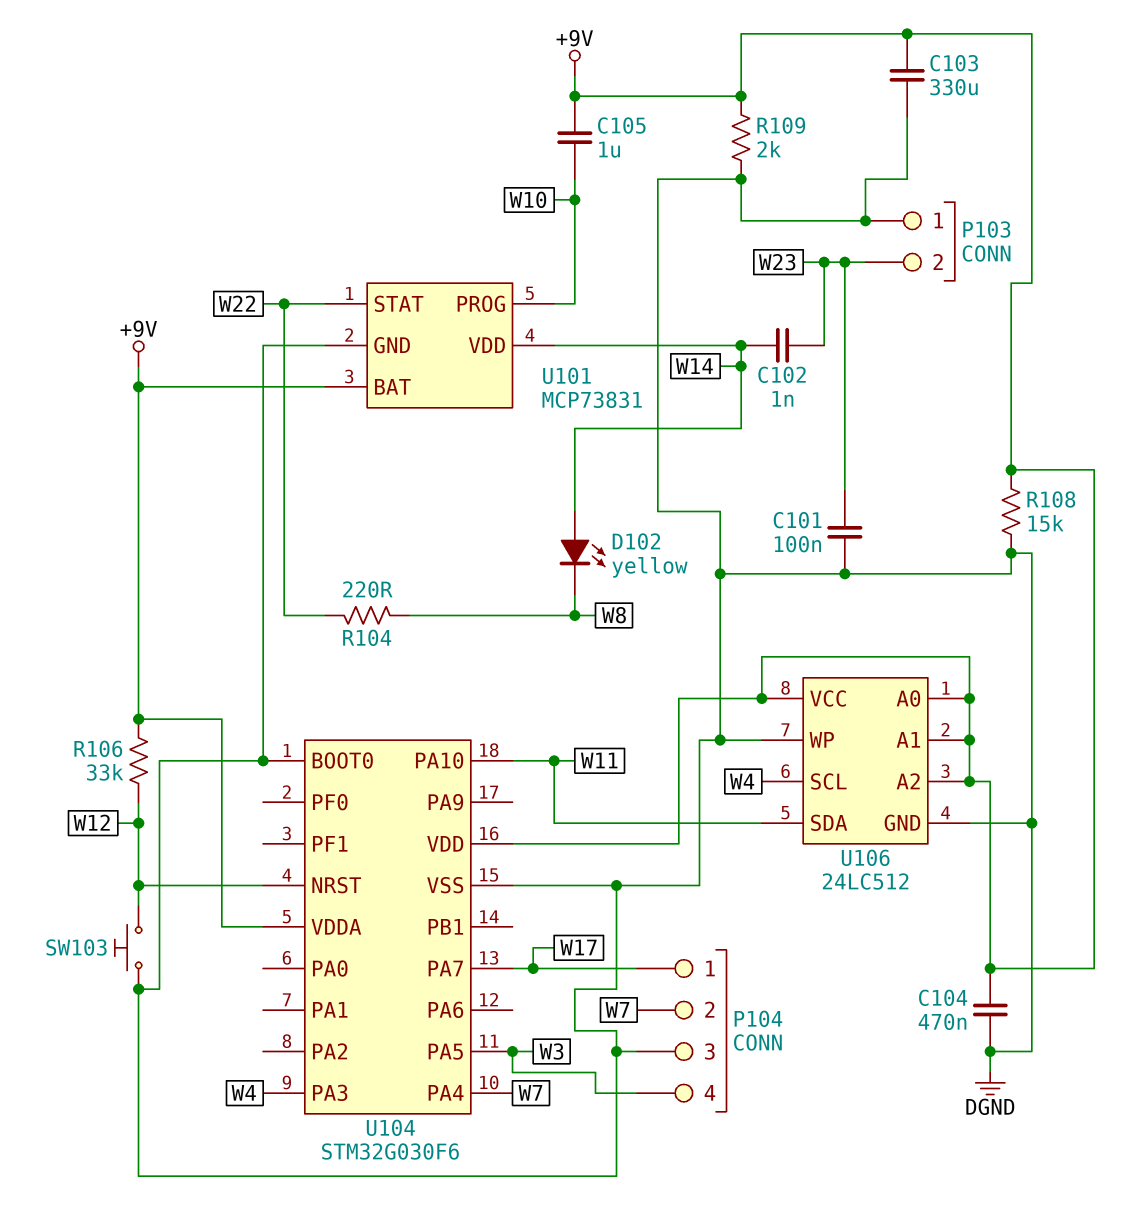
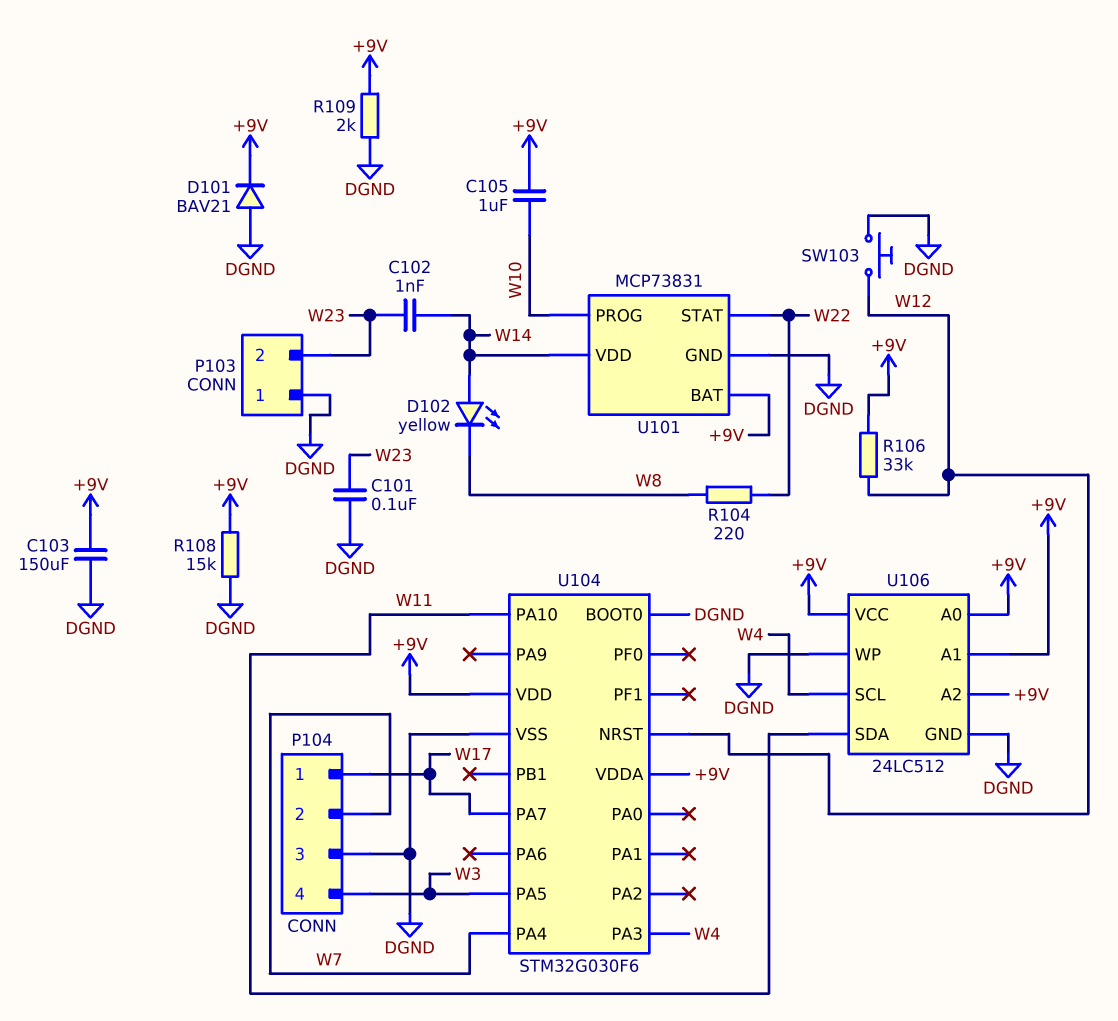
C103: 330uF (+9V, DGND) -> 150uF (+9V, DGND)
C104: 470nF (+9V, DGND) -> none
D101: none -> diode BAV21 (A DGND, K +9V)

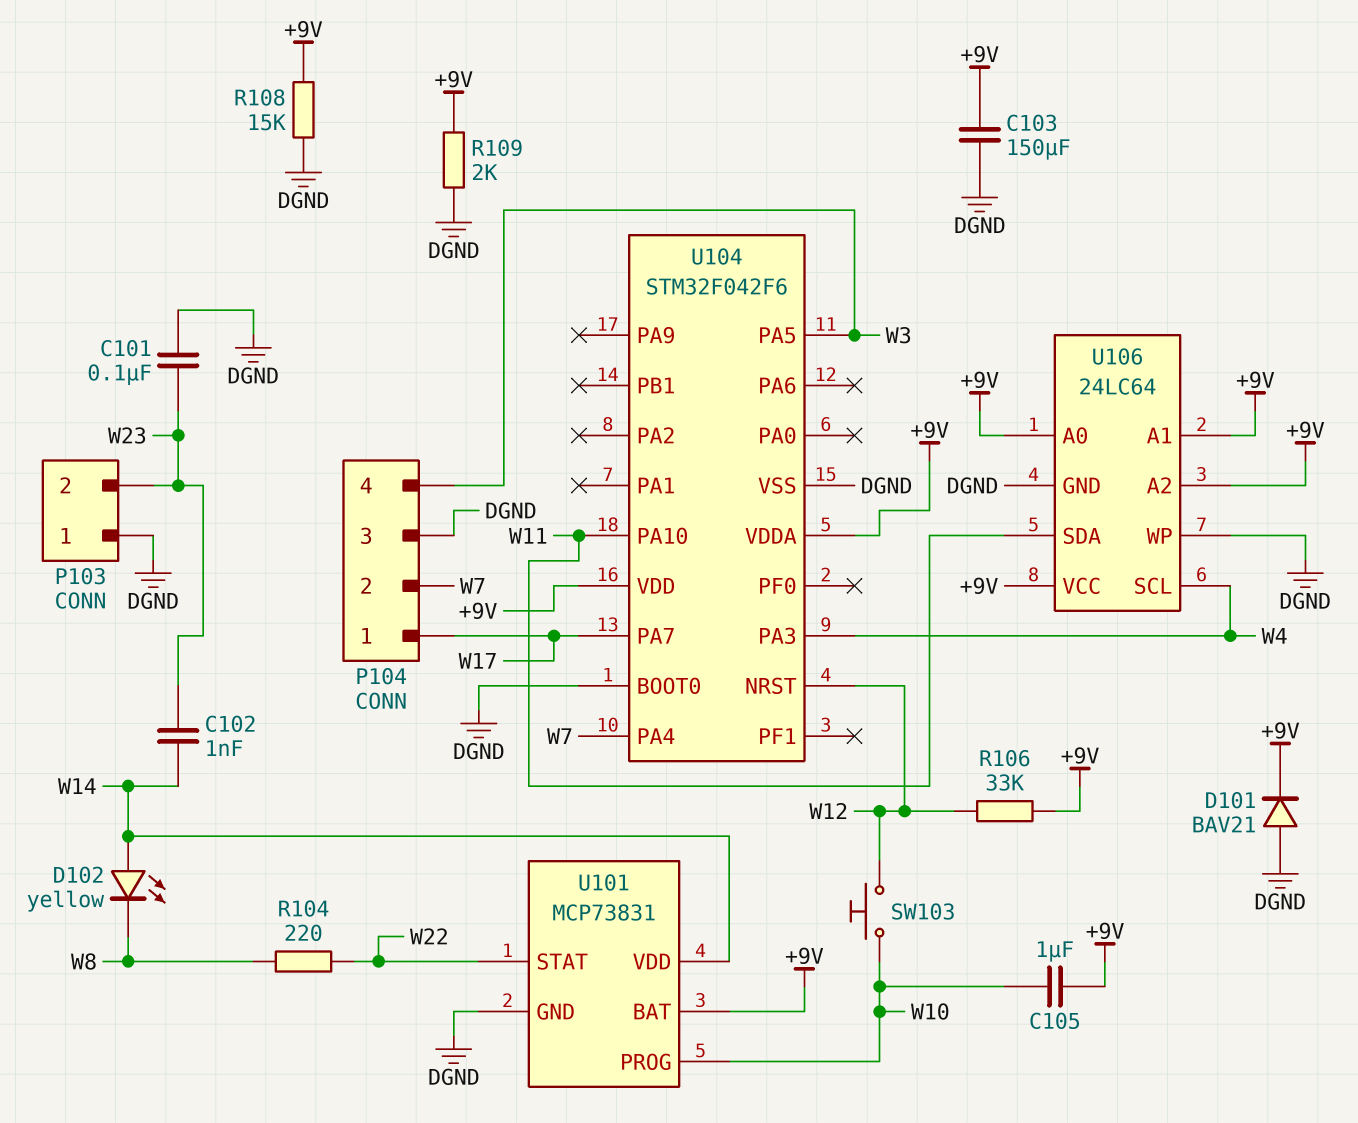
SW103: button (DGND, W12) -> button (W10, W12)
U104: STM32G030F6 -> STM32F042F6
U106: 24LC512 -> 24LC64

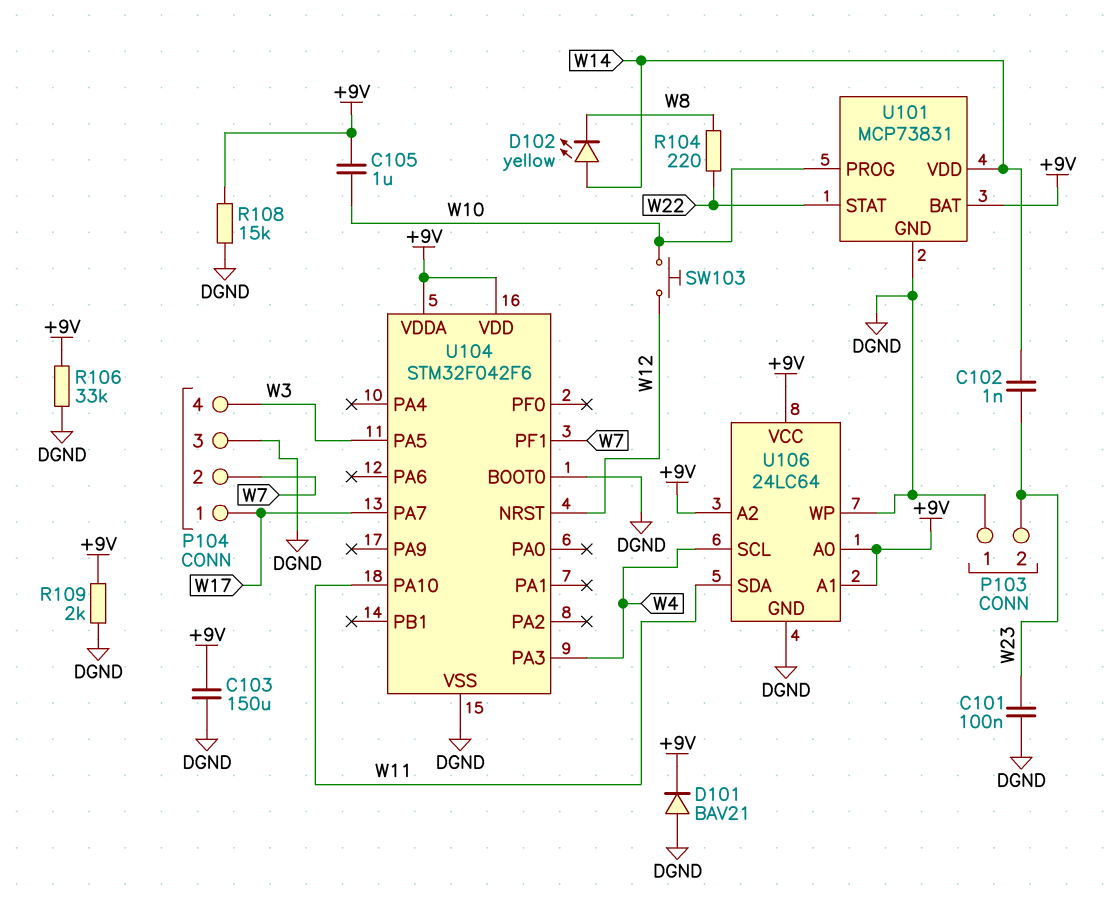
R106: 33k (+9V, W12) -> 33k (+9V, DGND)
U104 pin PA4: W7 -> none
U104 pin PF1: none -> W7

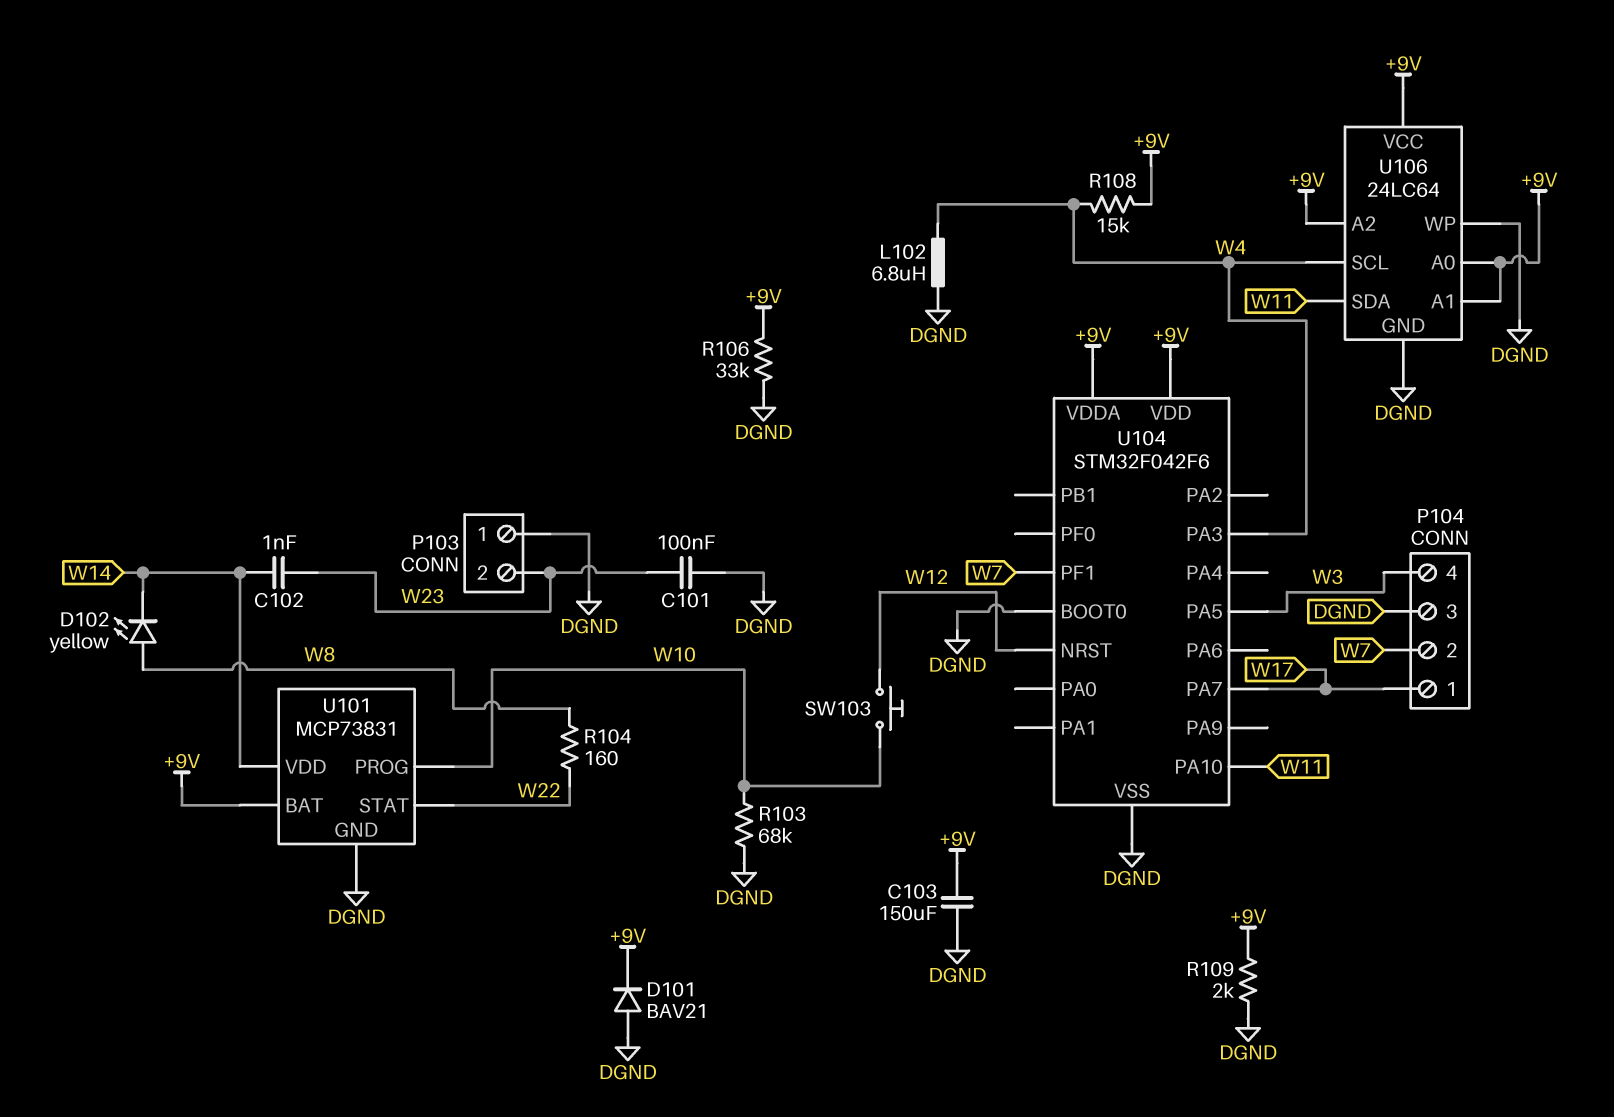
C105: 1uF (+9V, W10) -> none
D102: LED yellow (A W14, K W8) -> LED yellow (A W8, K W14)
L102: none -> 6.8uH (DGND, W4)
R103: none -> 68k (DGND, W10)
R104: 220 (W8, W22) -> 160 (W8, W22)
R108: 15k (+9V, DGND) -> 15k (+9V, W4)

